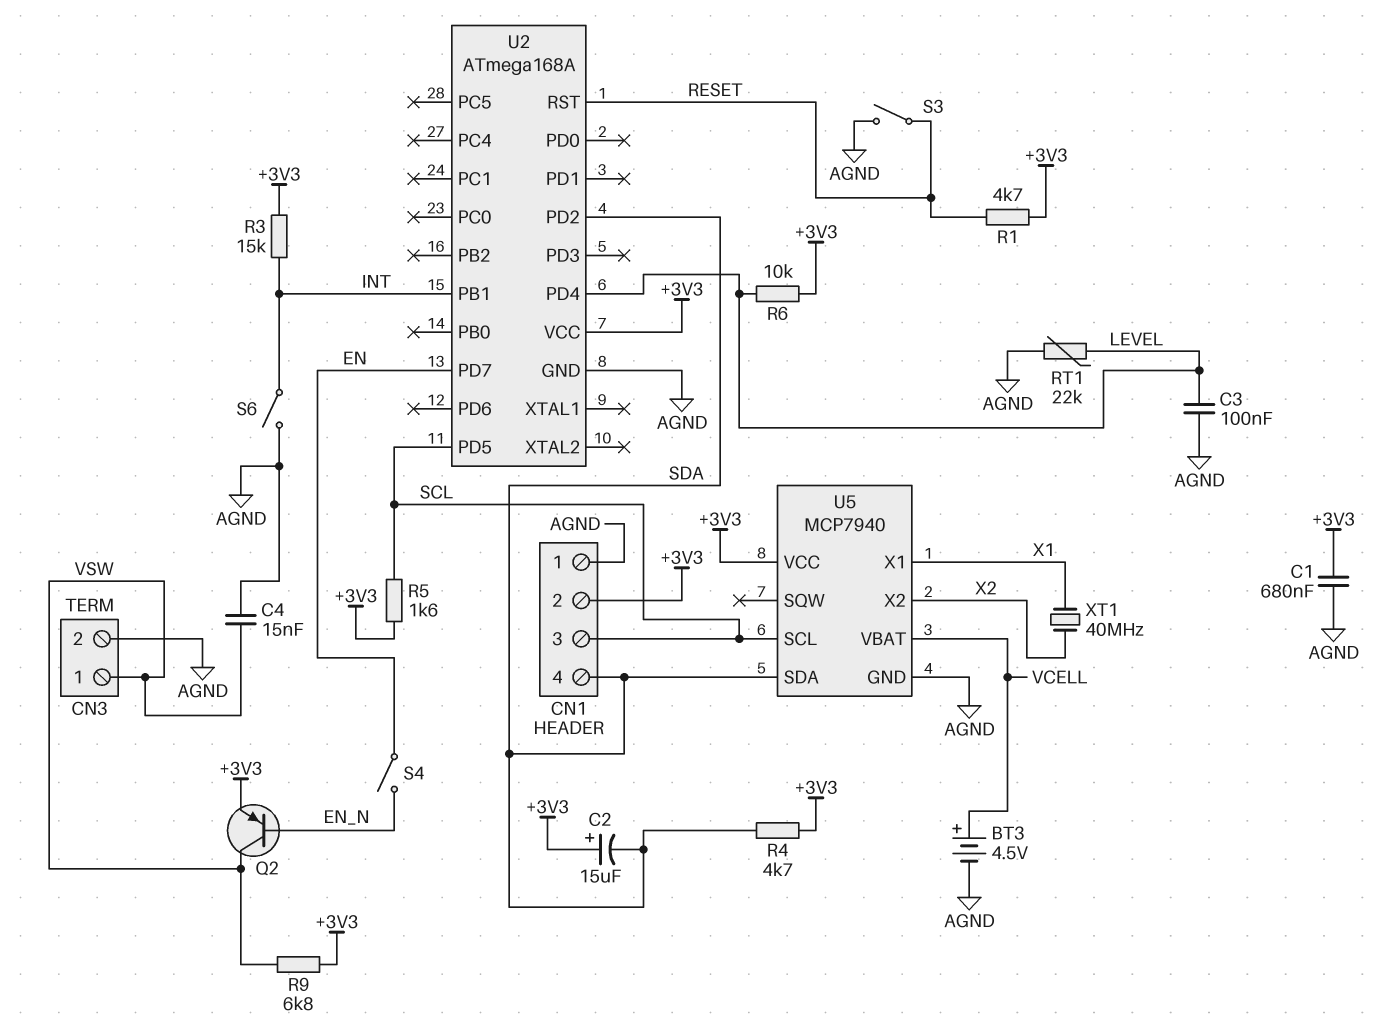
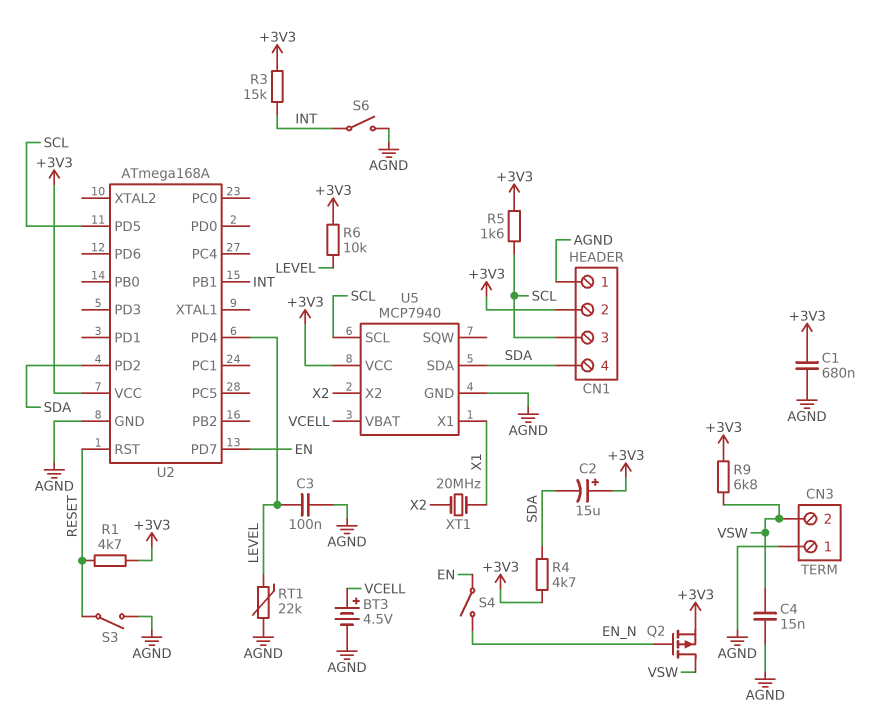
CN3 pin 1: VSW -> AGND
CN3 pin 2: AGND -> VSW
Q2: PNP (B EN_N, C VSW, E +3V3) -> PMOS (G EN_N, D VSW, S +3V3)
XT1: 40MHz (X1, X2) -> 20MHz (X1, X2)

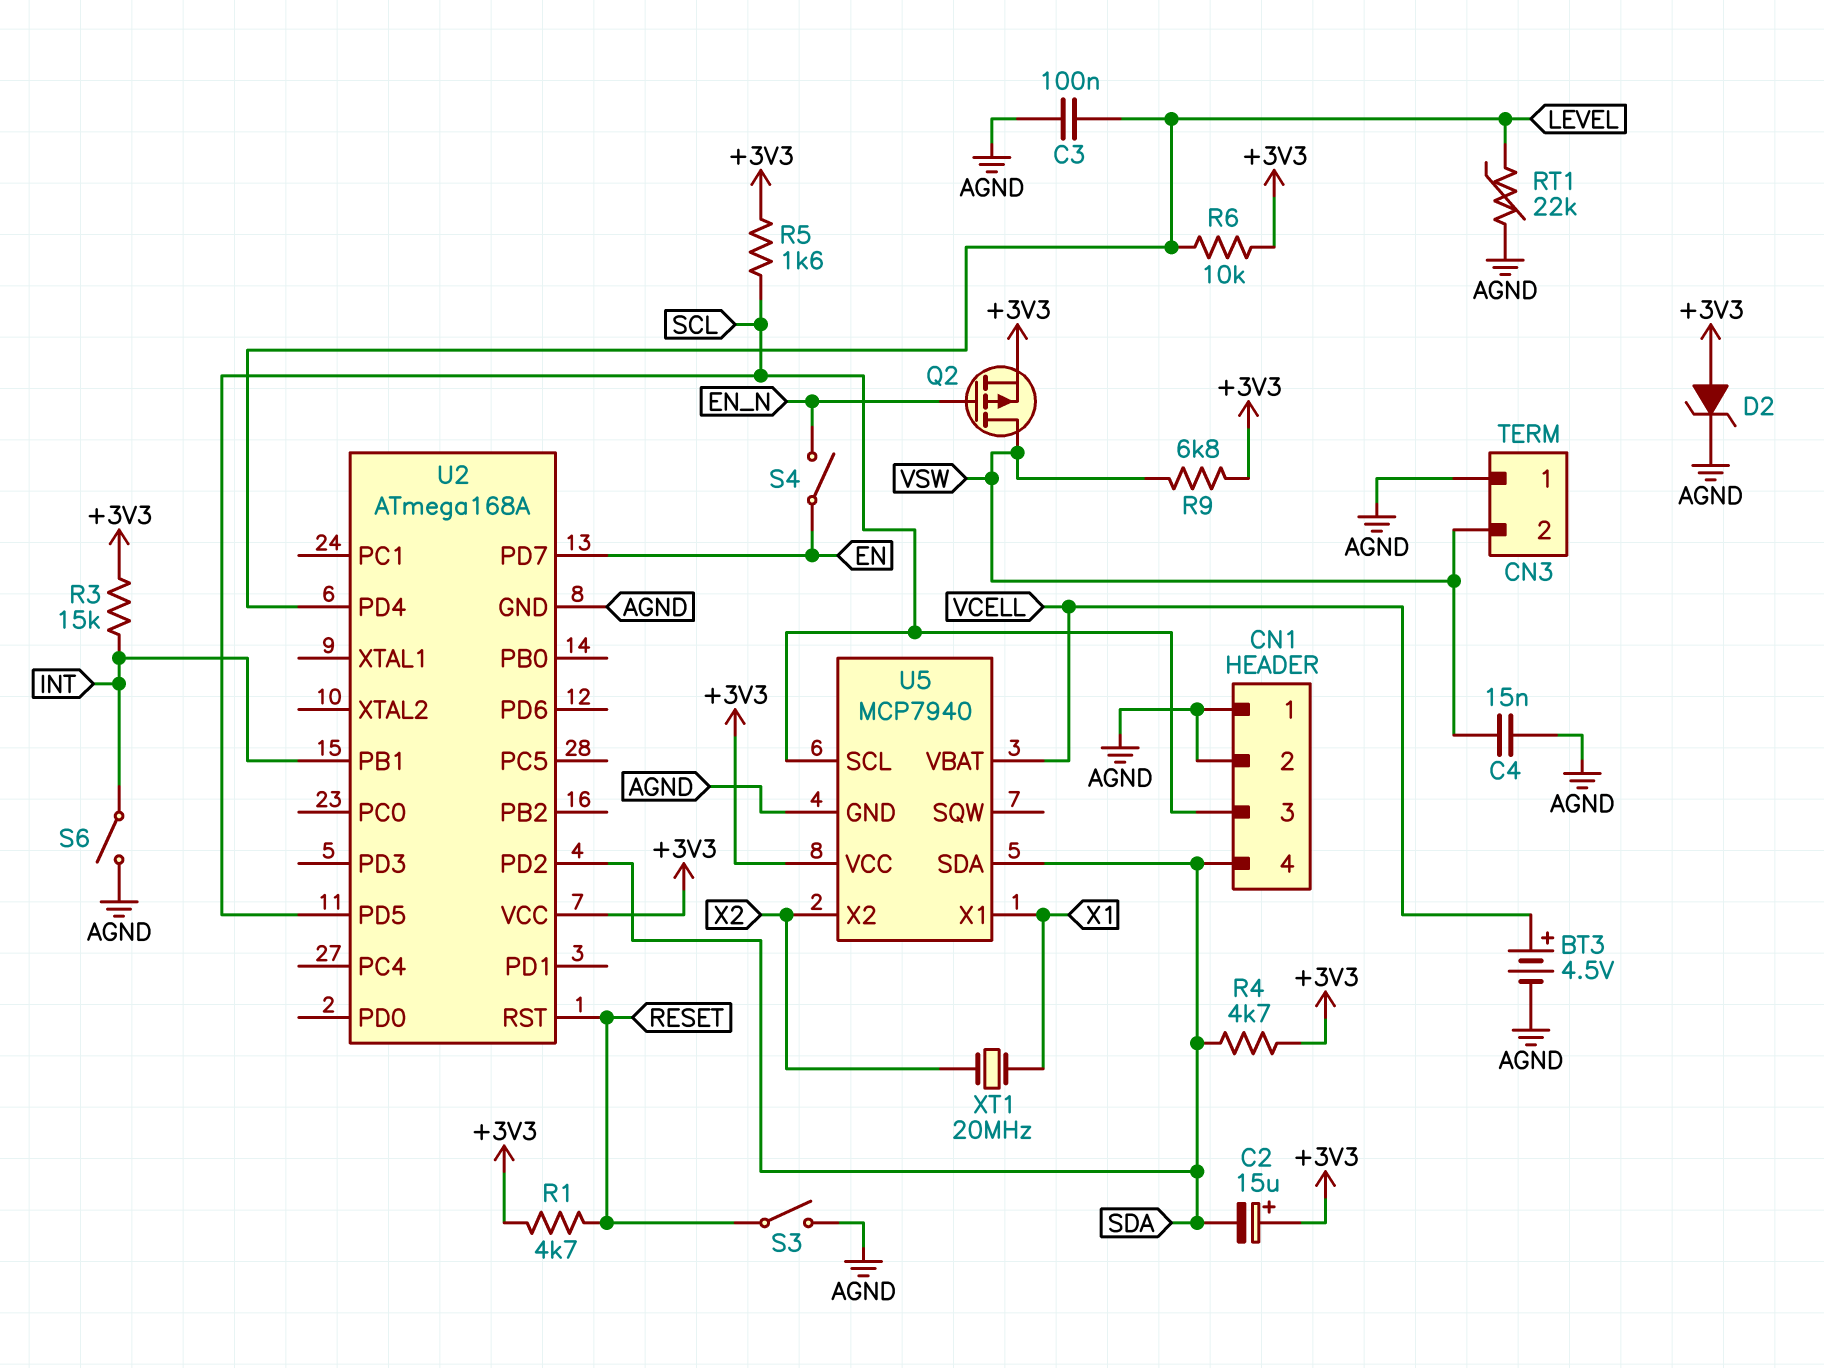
C1: 680nF (+3V3, AGND) -> none
CN1 pin 2: +3V3 -> AGND
D2: none -> zener (A +3V3, K AGND)

